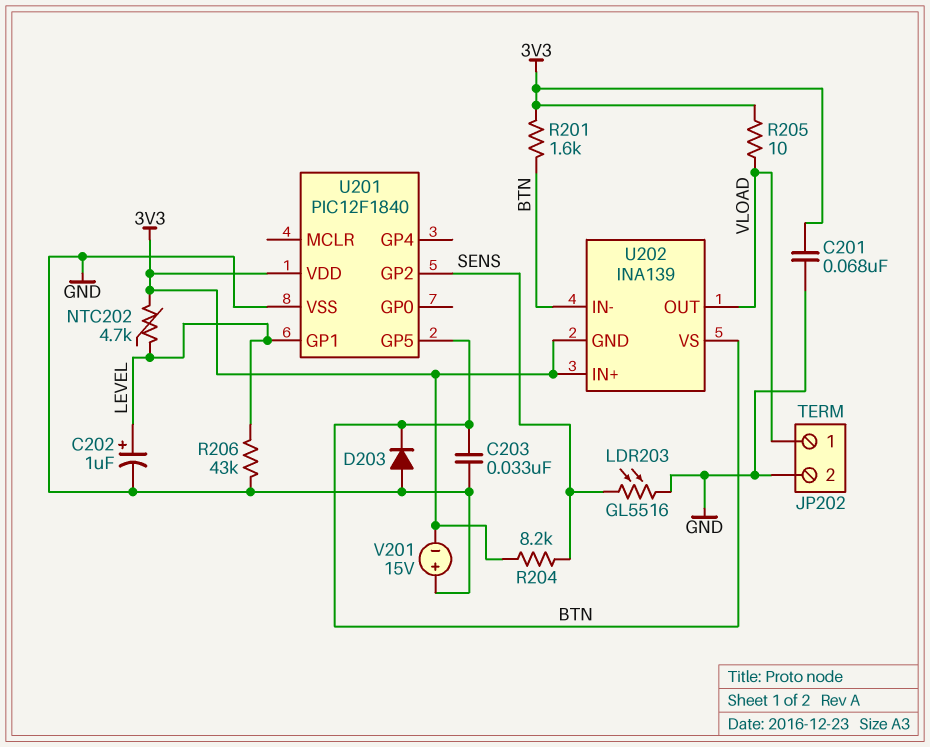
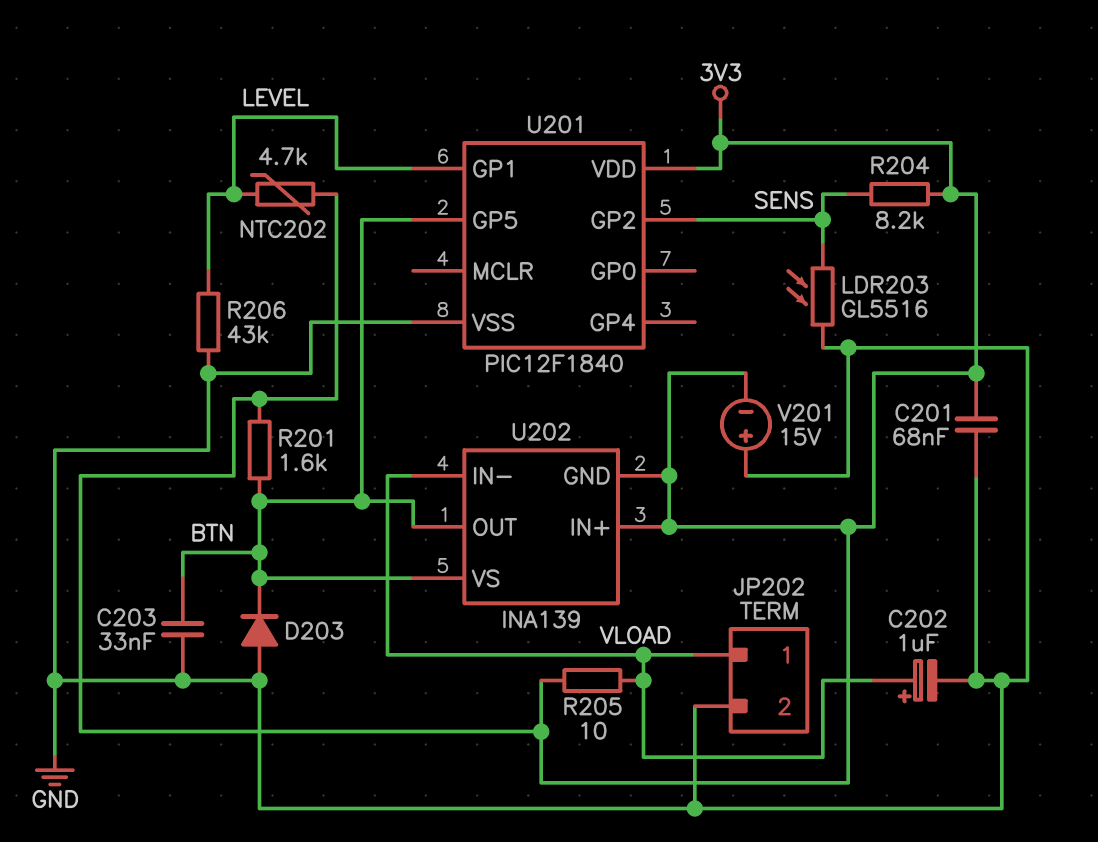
C202: 1uF (plus LEVEL, minus GND) -> 1uF (plus VLOAD, minus GND)
U202 pin IN-: BTN -> VLOAD
U202 pin OUT: VLOAD -> BTN

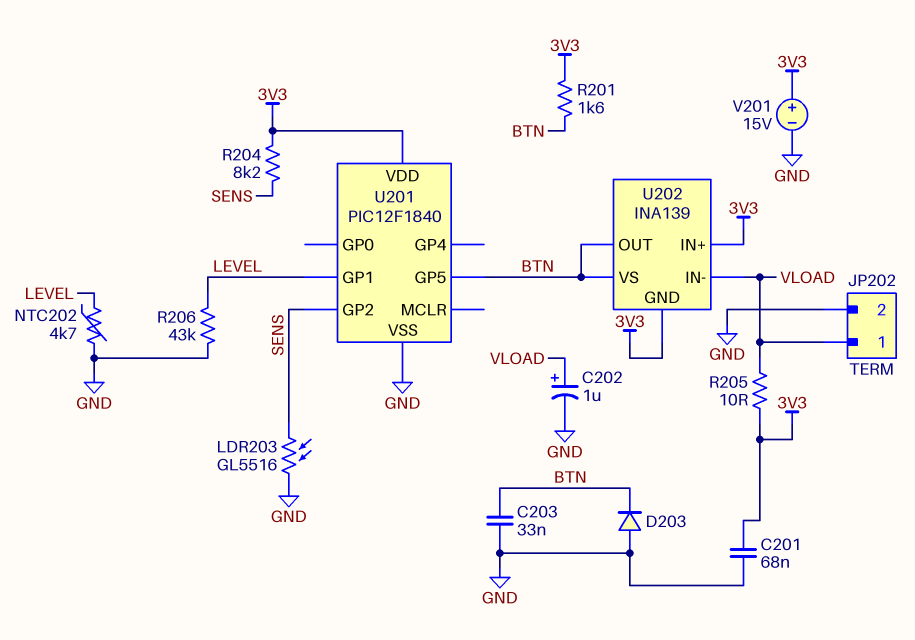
NTC202: 4.7k (3V3, LEVEL) -> 4.7k (GND, LEVEL)
V201: 15V (plus GND, minus 3V3) -> 15V (plus 3V3, minus GND)

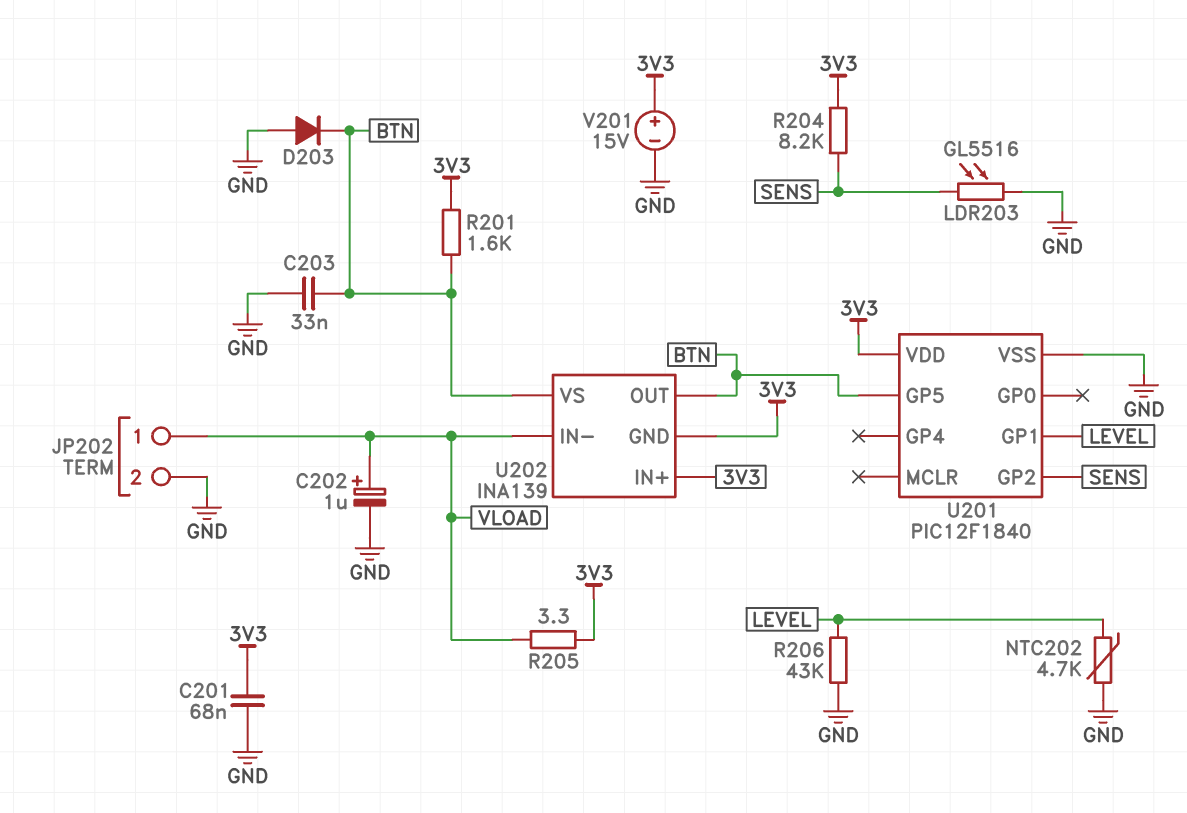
R205: 10 (3V3, VLOAD) -> 3.3 (3V3, VLOAD)

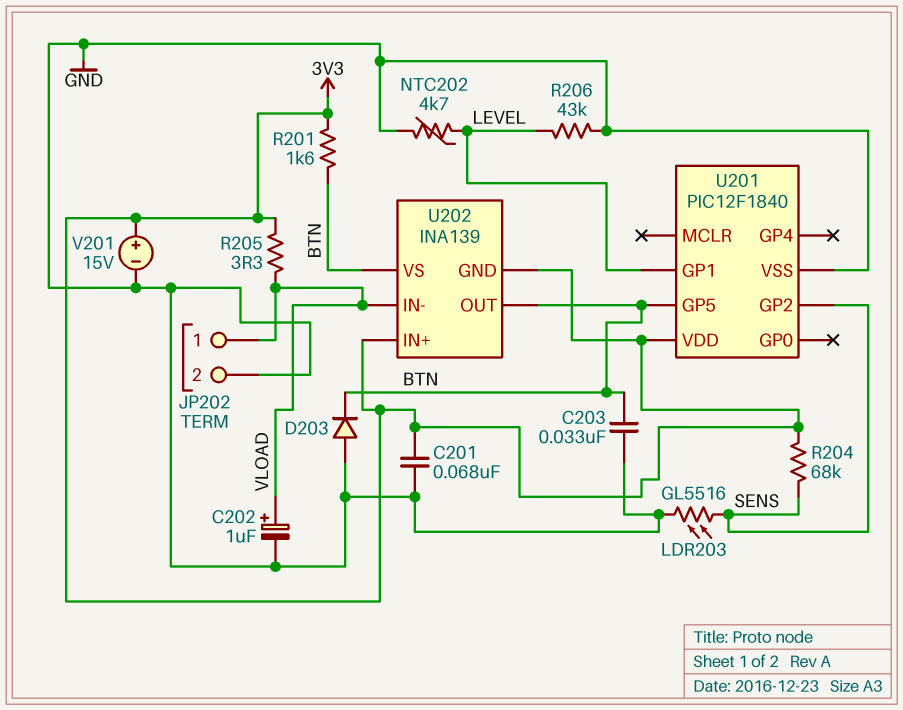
R204: 8.2k (3V3, SENS) -> 68k (3V3, SENS)

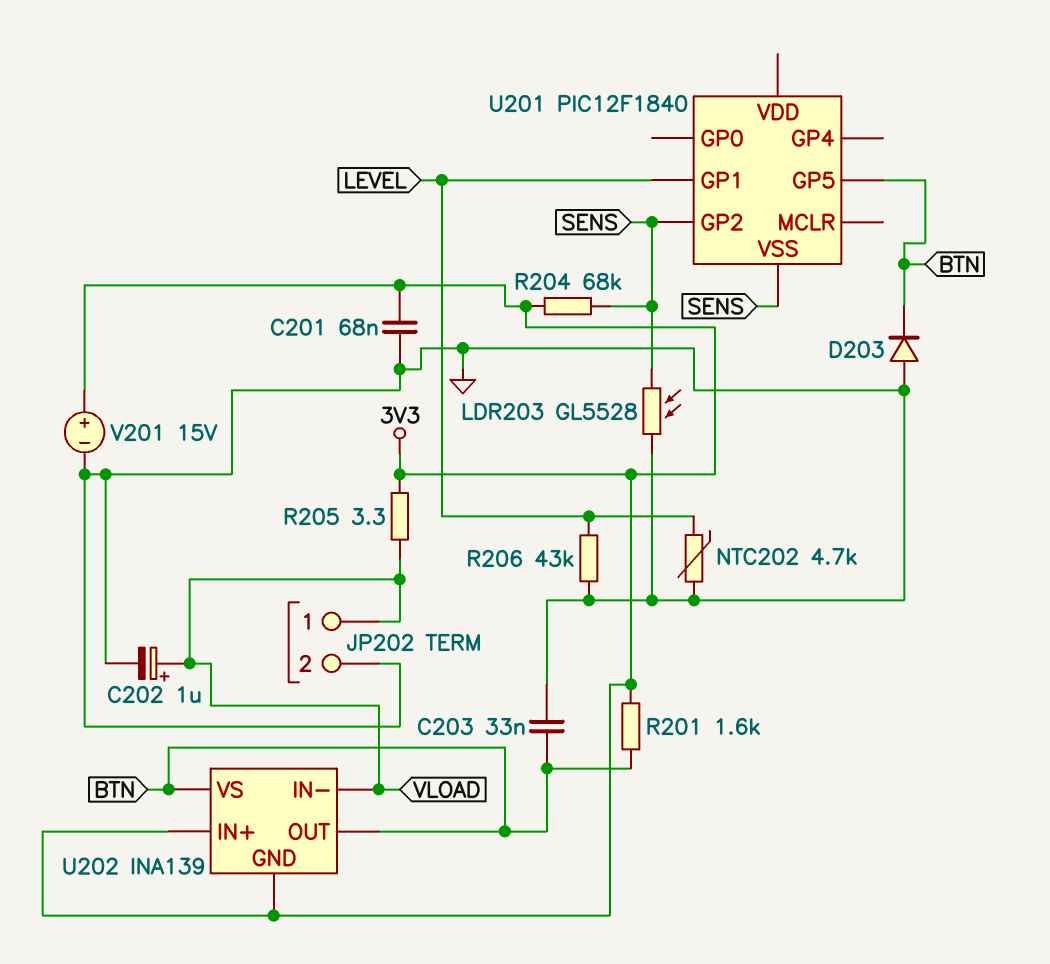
LDR203: GL5516 (GND, SENS) -> GL5528 (GND, SENS)
U201 pin VDD: 3V3 -> none
U201 pin VSS: GND -> SENS

